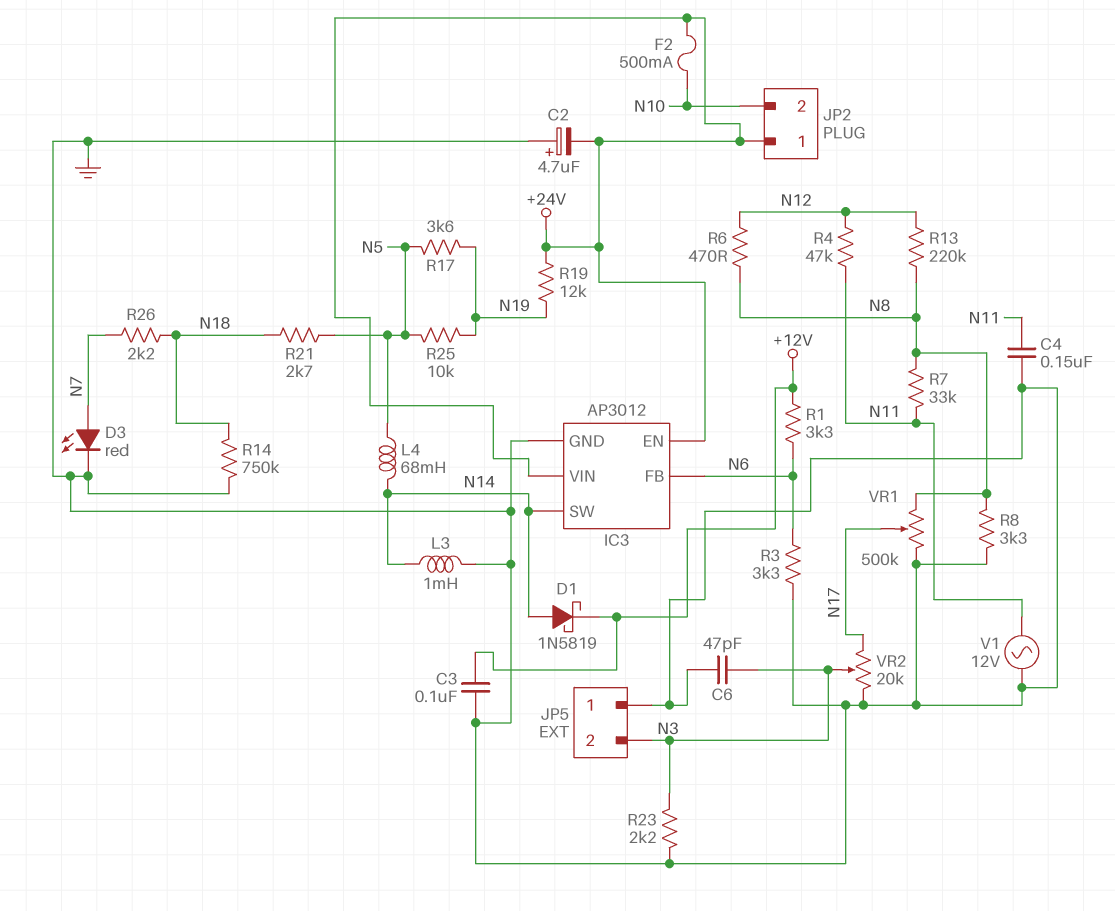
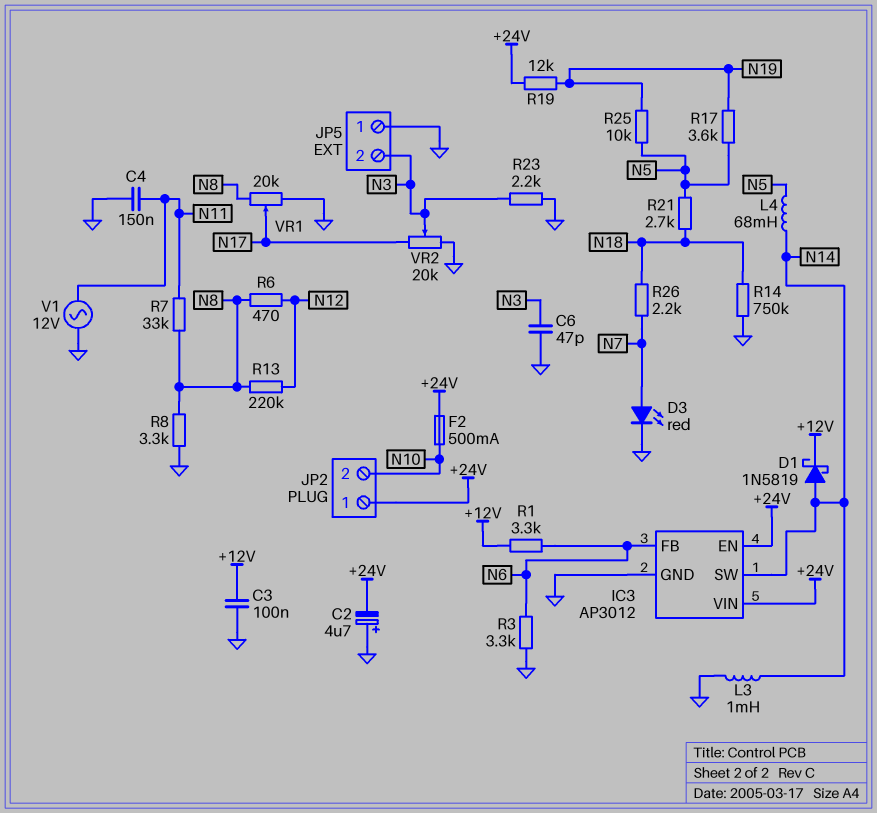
R4: 47k (N11, N12) -> none
VR1: 500k (GND, N8, wiper N17) -> 20k (GND, N8, wiper N17)

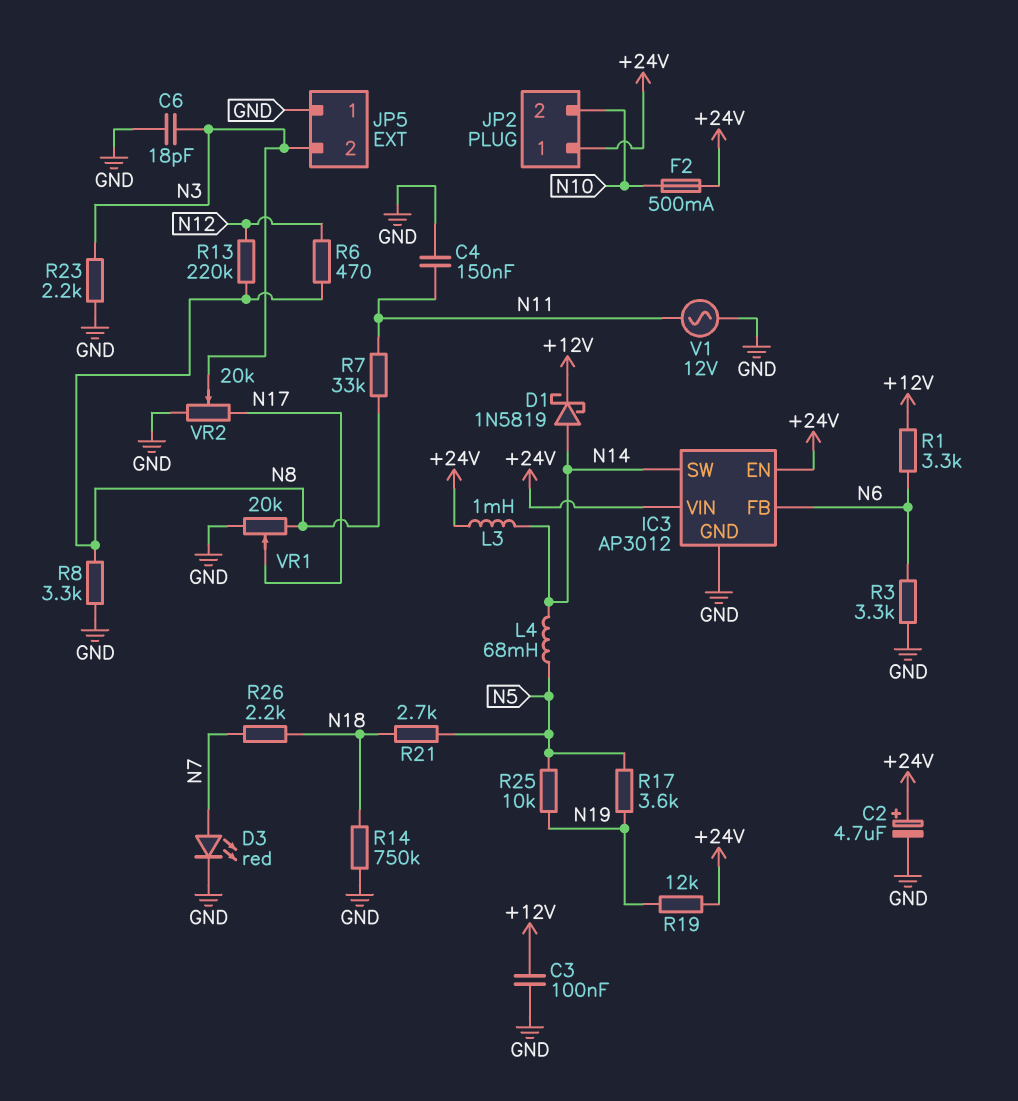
C2: 4.7uF (plus GND, minus +24V) -> 4.7uF (plus +24V, minus GND)
C6: 47pF (GND, N3) -> 18pF (GND, N3)
L3: 1mH (GND, N14) -> 1mH (+24V, N14)

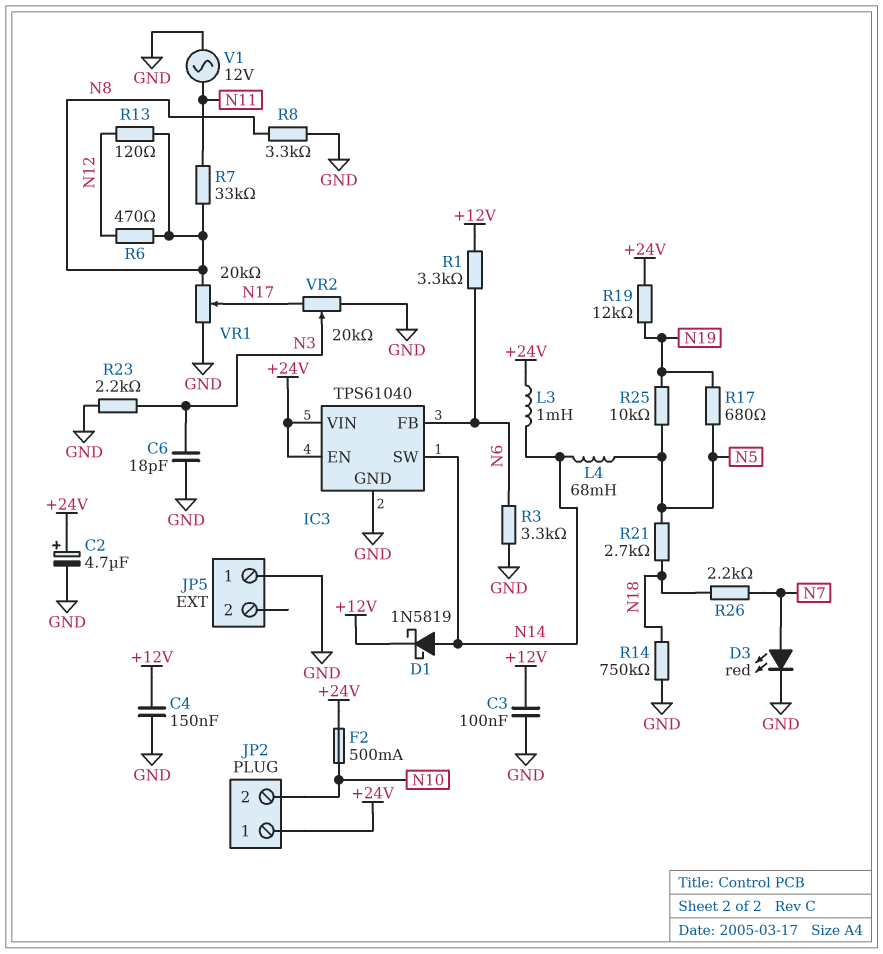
C4: 150nF (GND, N11) -> 150nF (+12V, GND)
IC3: AP3012 -> TPS61040
JP5 pin 2: N3 -> none
R13: 220k (N8, N12) -> 120 (N8, N12)
R17: 3.6k (N5, N19) -> 680 (N5, N19)

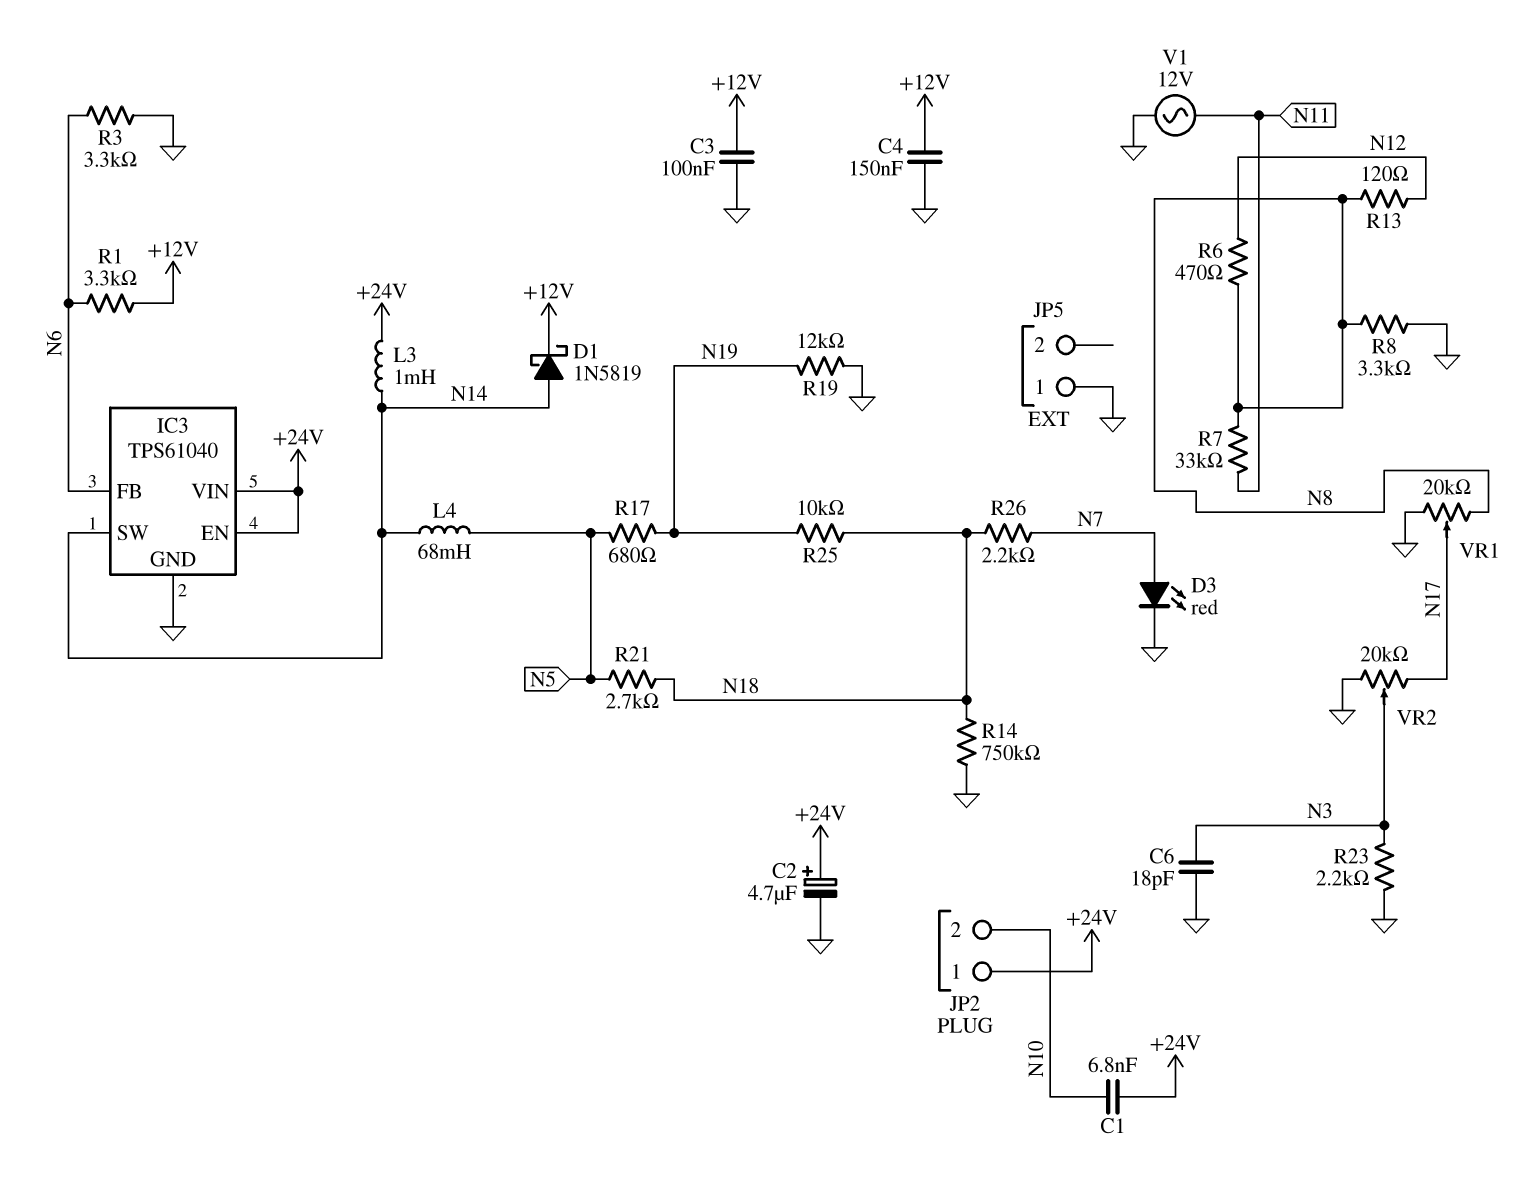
C1: none -> 6.8nF (+24V, N10)
F2: 500mA (+24V, N10) -> none
R19: 12k (+24V, N19) -> 12k (GND, N19)
R25: 10k (N5, N19) -> 10k (N18, N19)

